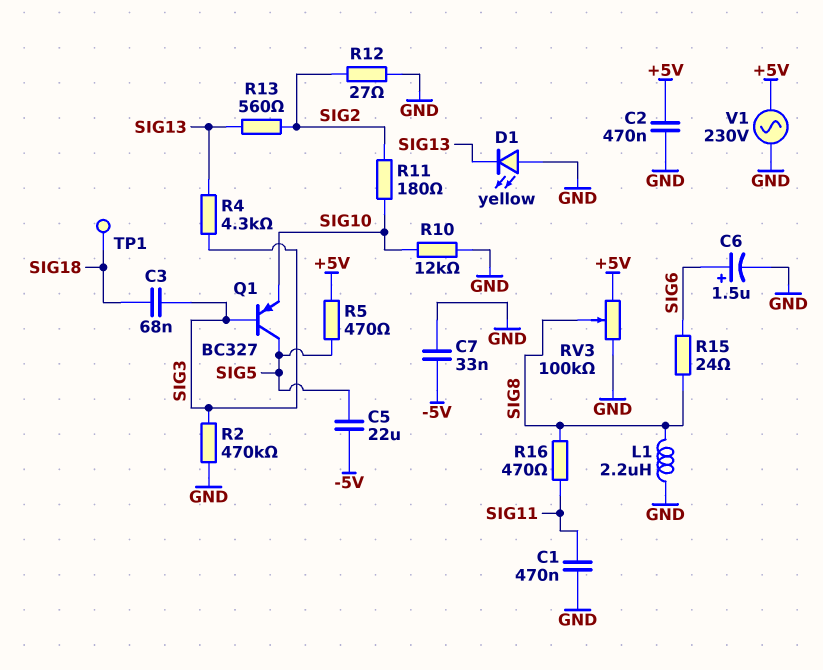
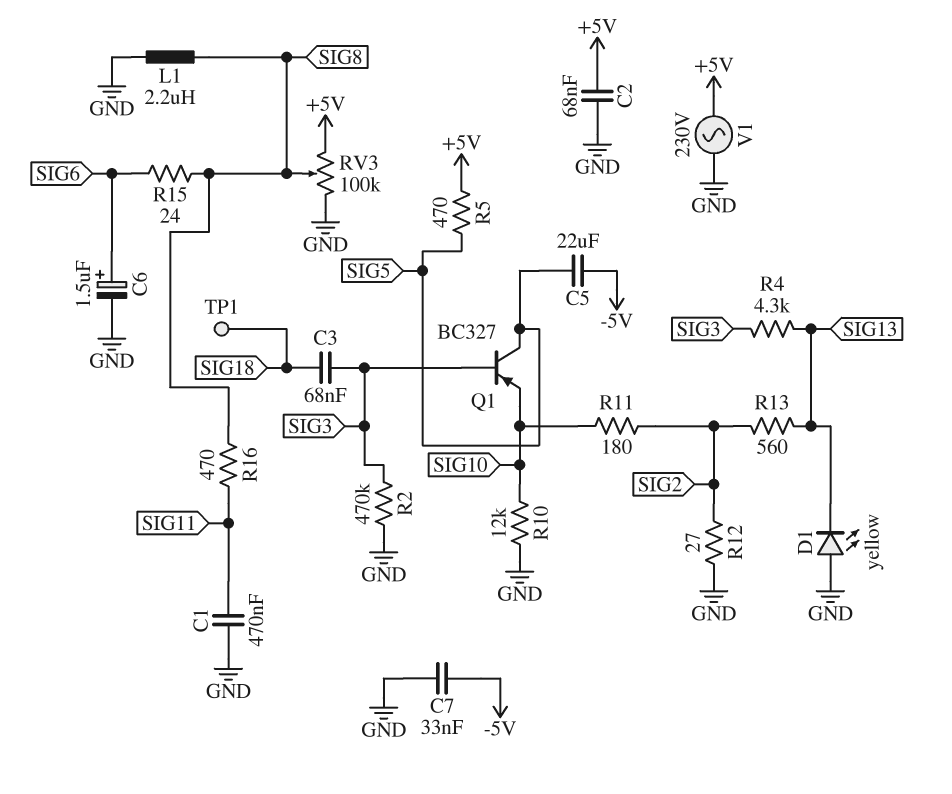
C2: 470nF (+5V, GND) -> 68nF (+5V, GND)

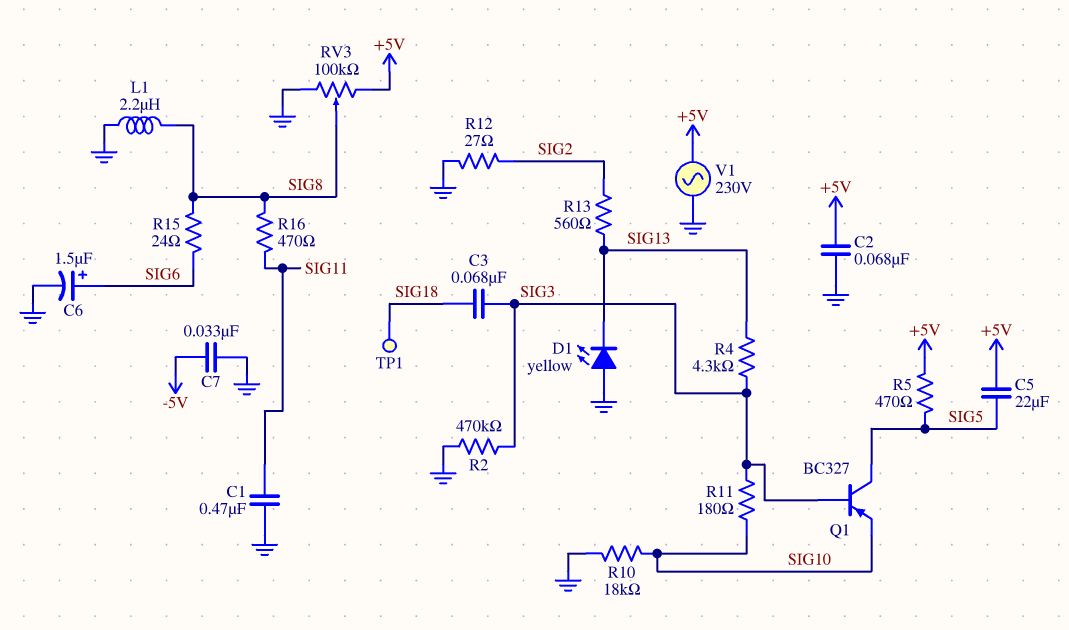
C5: 22uF (-5V, SIG5) -> 22uF (+5V, SIG5)
R10: 12k (GND, SIG10) -> 18k (GND, SIG10)
R11: 180 (SIG2, SIG10) -> 180 (SIG3, SIG10)

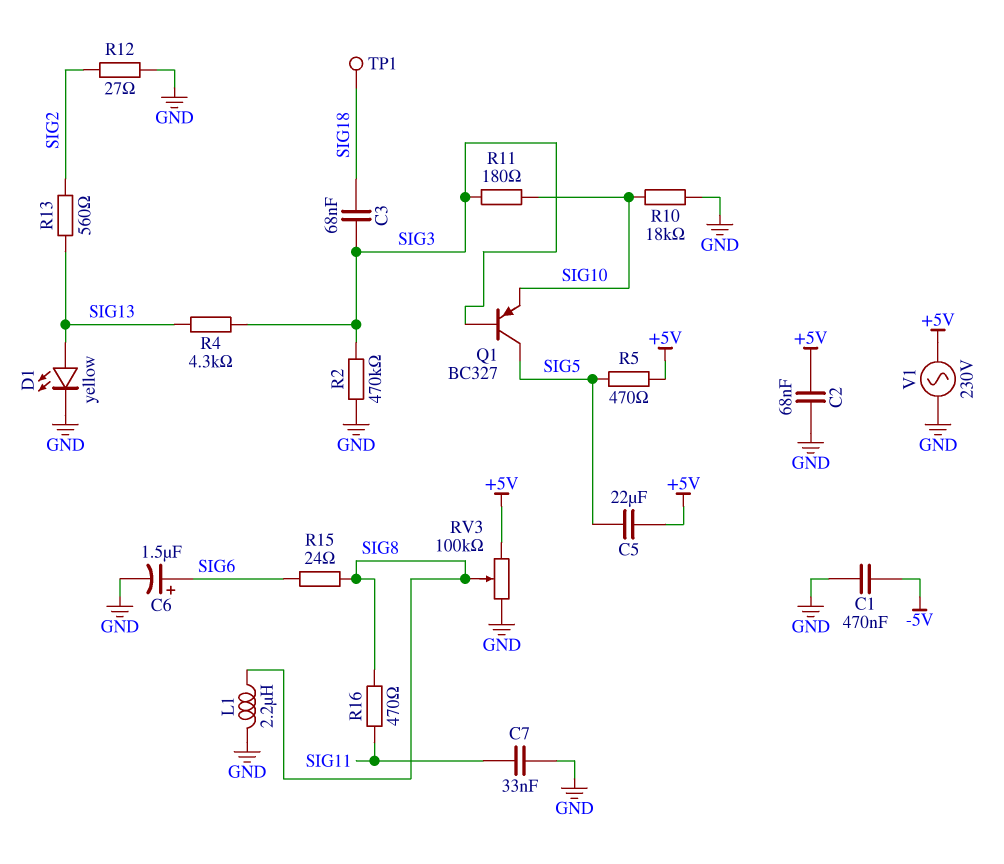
C1: 470nF (GND, SIG11) -> 470nF (-5V, GND)
C7: 33nF (-5V, GND) -> 33nF (GND, SIG11)
D1: LED yellow (A GND, K SIG13) -> LED yellow (A SIG13, K GND)

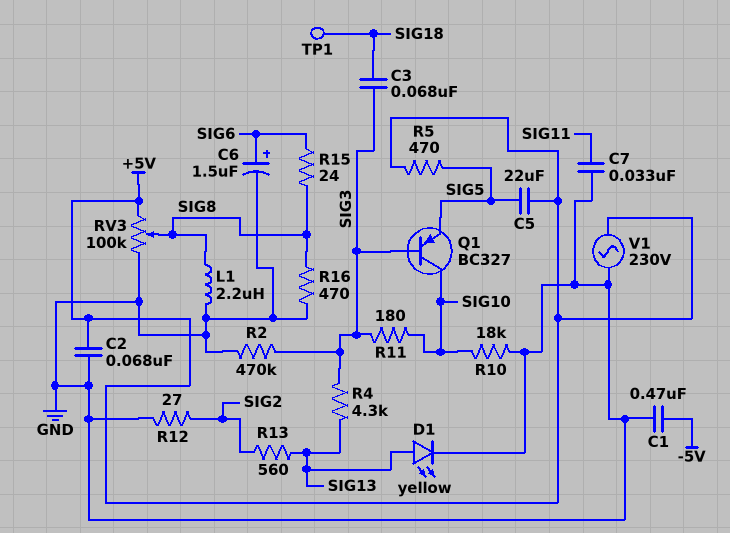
Q1: PNP BC327 (B SIG3, C SIG5, E SIG10) -> PNP BC327 (B SIG3, C SIG10, E SIG5)
R16: 470 (SIG8, SIG11) -> 470 (GND, SIG8)

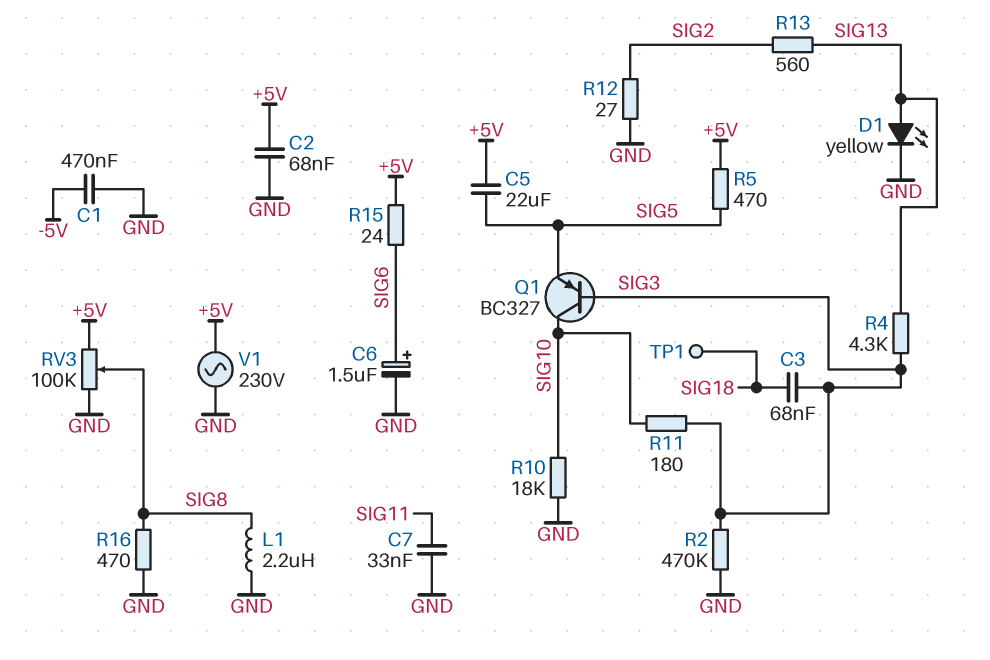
R15: 24 (SIG6, SIG8) -> 24 (+5V, SIG6)

